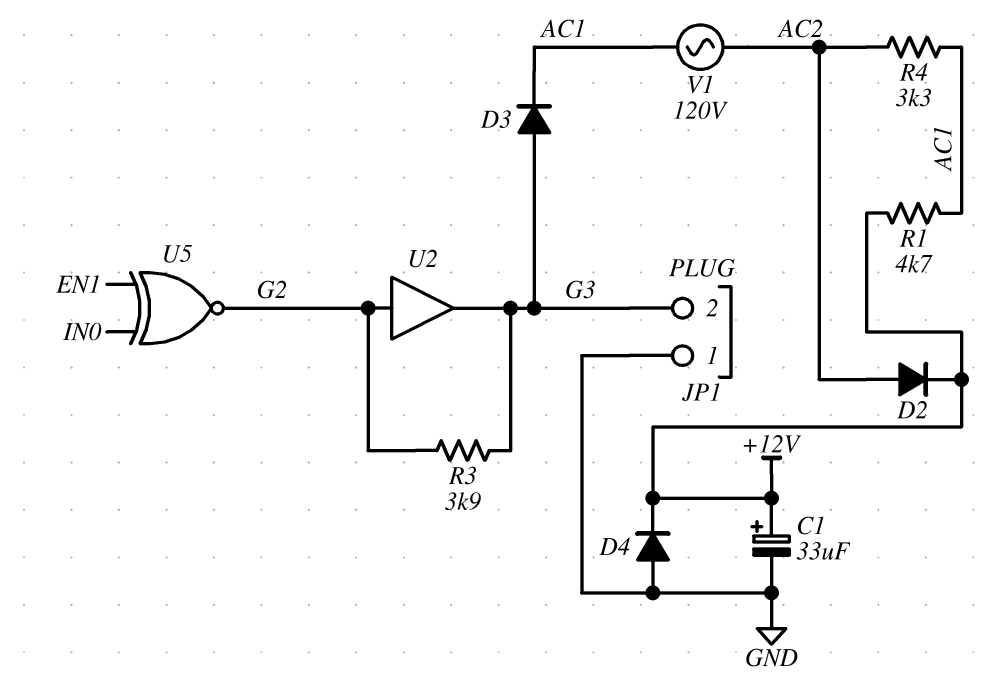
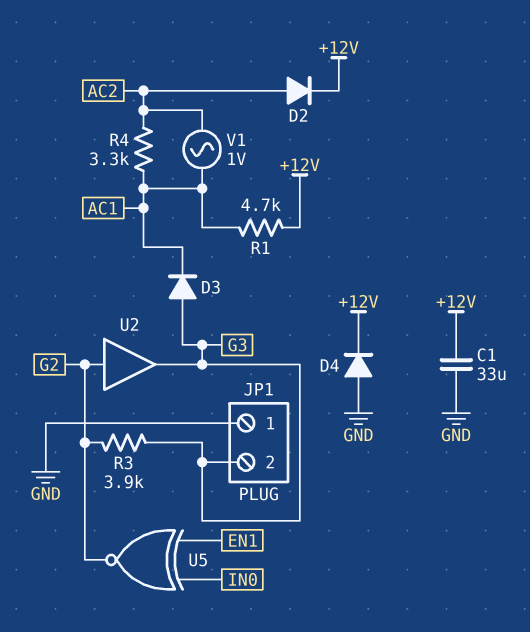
C1: 33uF (plus +12V, minus GND) -> 33uF (+12V, GND)
V1: AC 120V (AC1, AC2) -> AC 1V (AC1, AC2)

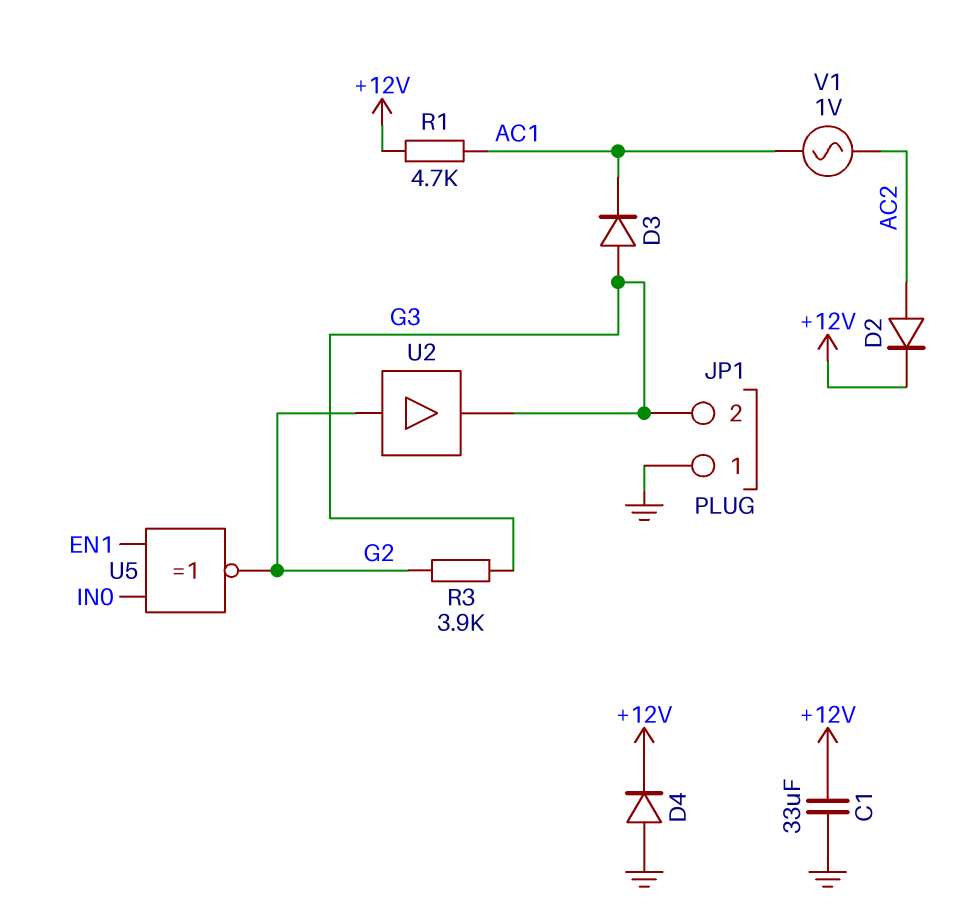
R4: 3.3k (AC1, AC2) -> none

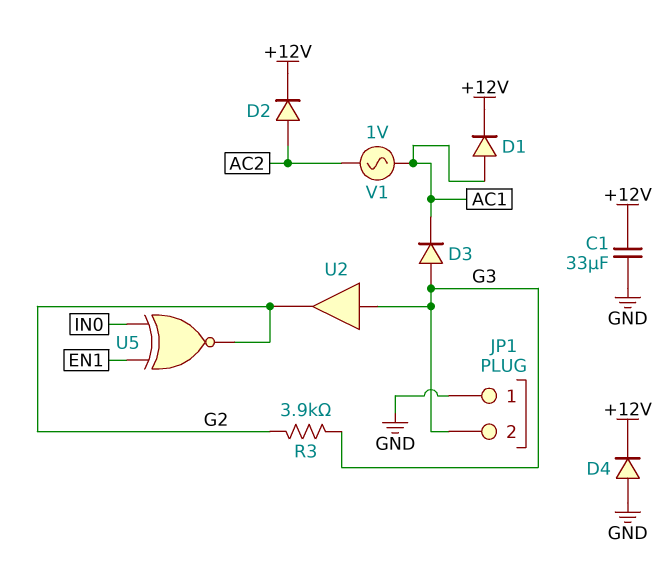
D1: none -> diode (A AC1, K +12V)
R1: 4.7k (+12V, AC1) -> none
U2: buffer (in G2, out G3) -> buffer (in G3, out G2)

